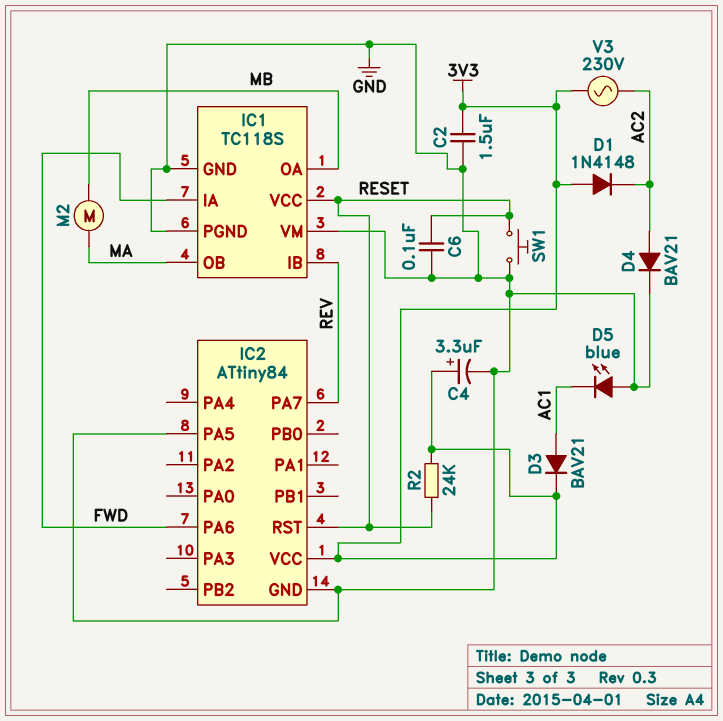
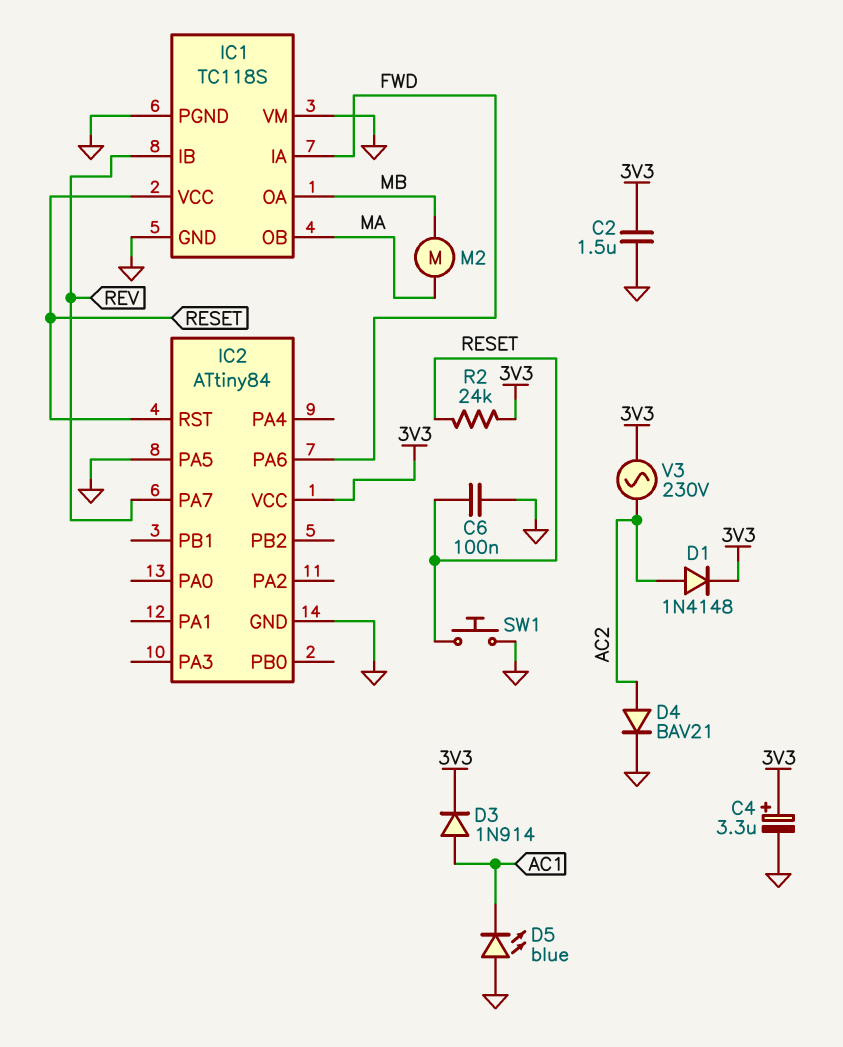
D1: diode 1N4148 (A 3V3, K AC2) -> diode 1N4148 (A AC2, K 3V3)
D3: diode BAV21 (A AC1, K 3V3) -> diode 1N914 (A AC1, K 3V3)

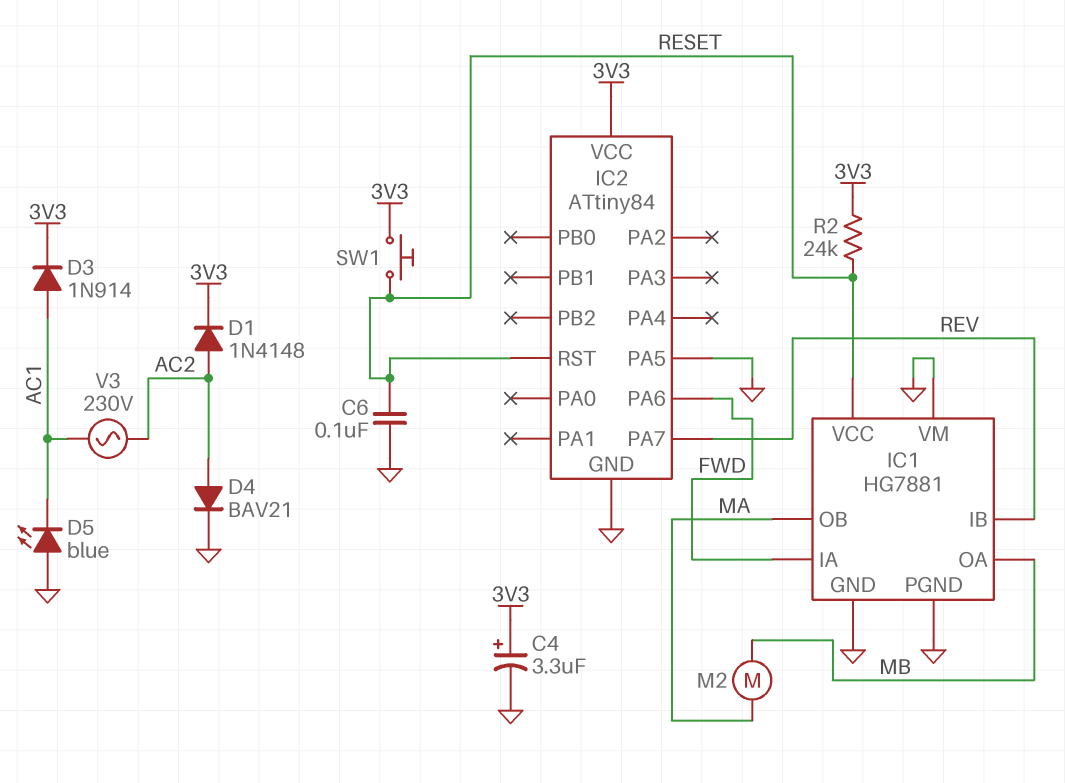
C2: 1.5uF (3V3, GND) -> none
IC1: TC118S -> HG7881
SW1: button (GND, RESET) -> button (3V3, RESET)
V3: AC 230V (3V3, AC2) -> AC 230V (AC1, AC2)

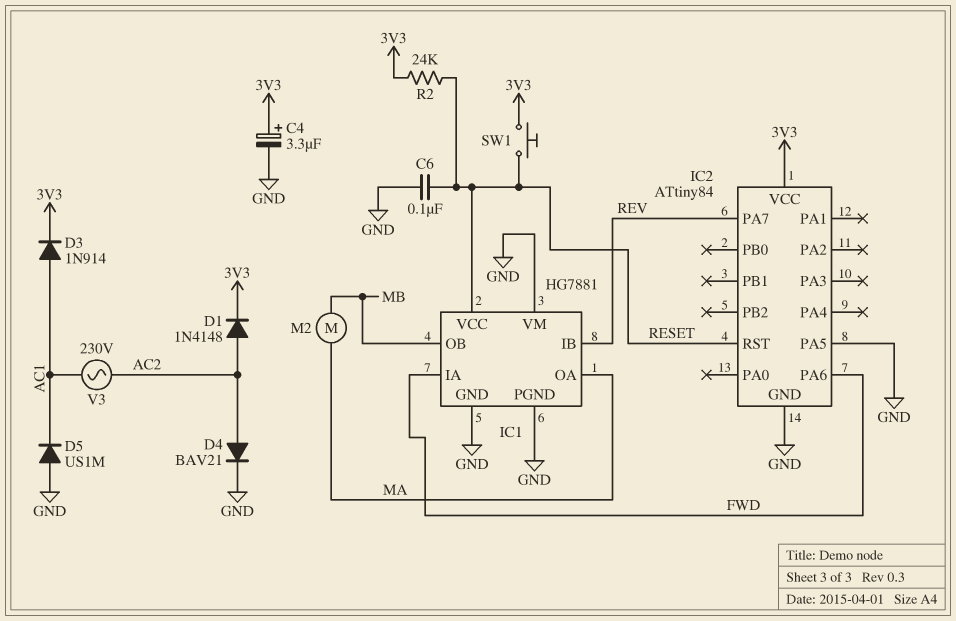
D5: LED blue (A GND, K AC1) -> diode US1M (A GND, K AC1)
IC1 pin OA: MB -> MA
IC1 pin OB: MA -> MB

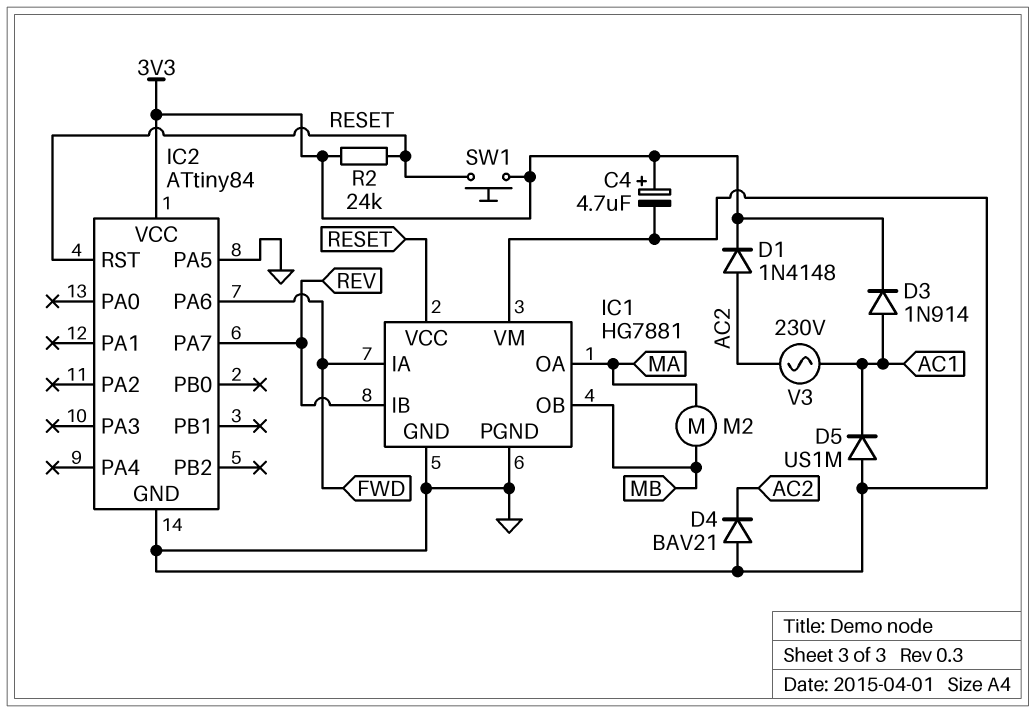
C4: 3.3uF (plus 3V3, minus GND) -> 4.7uF (plus 3V3, minus GND)
C6: 100nF (GND, RESET) -> none
D4: diode BAV21 (A AC2, K GND) -> diode BAV21 (A GND, K AC2)

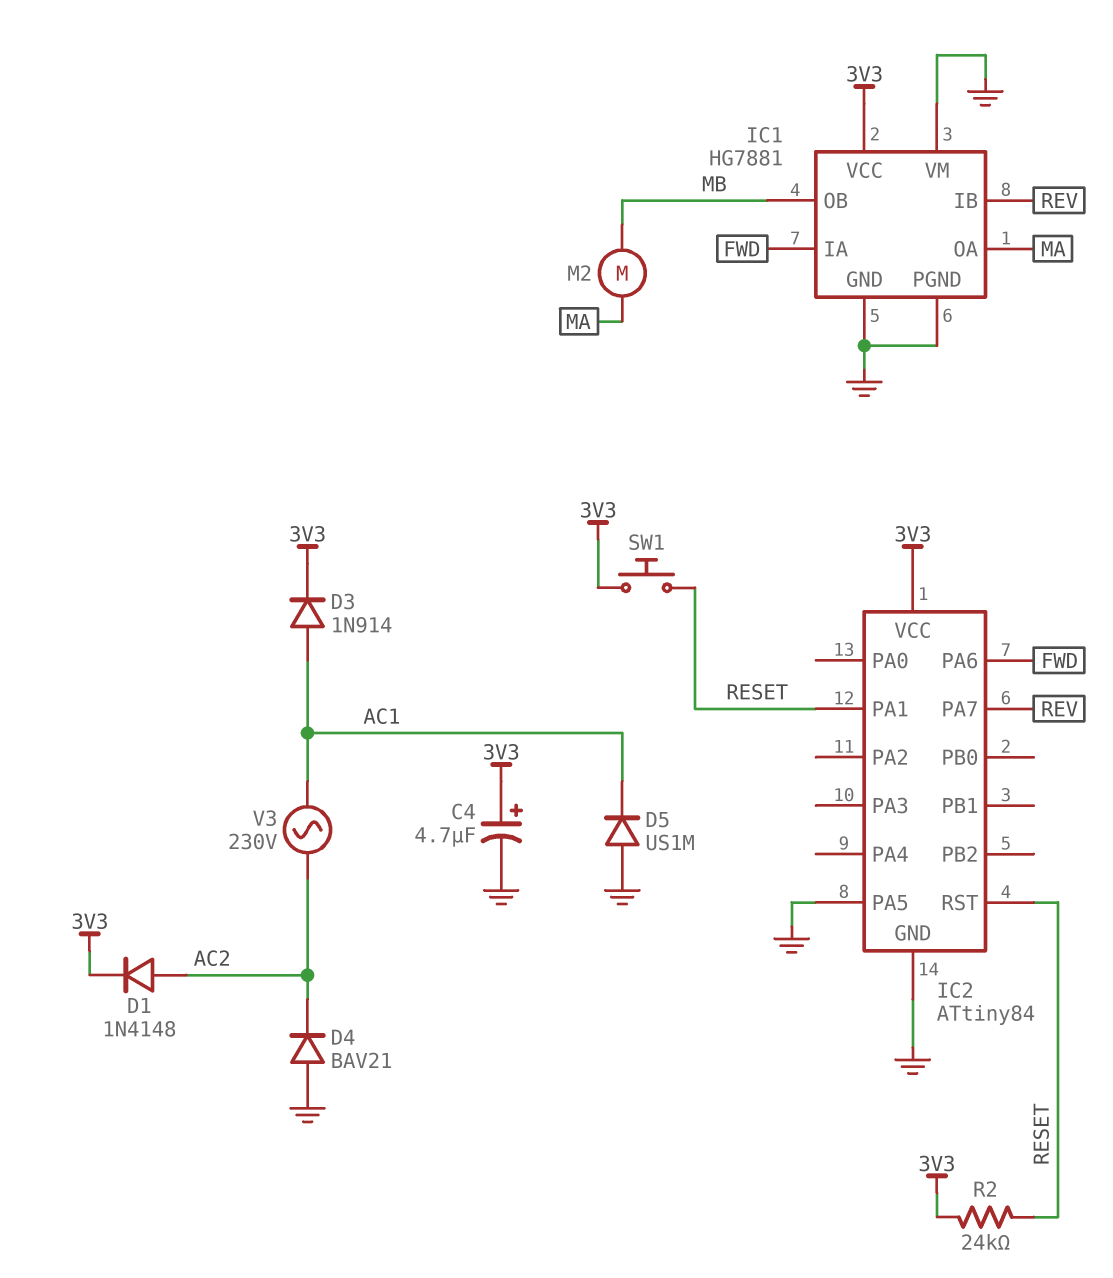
IC1 pin VCC: RESET -> 3V3
IC2 pin PA1: none -> RESET

